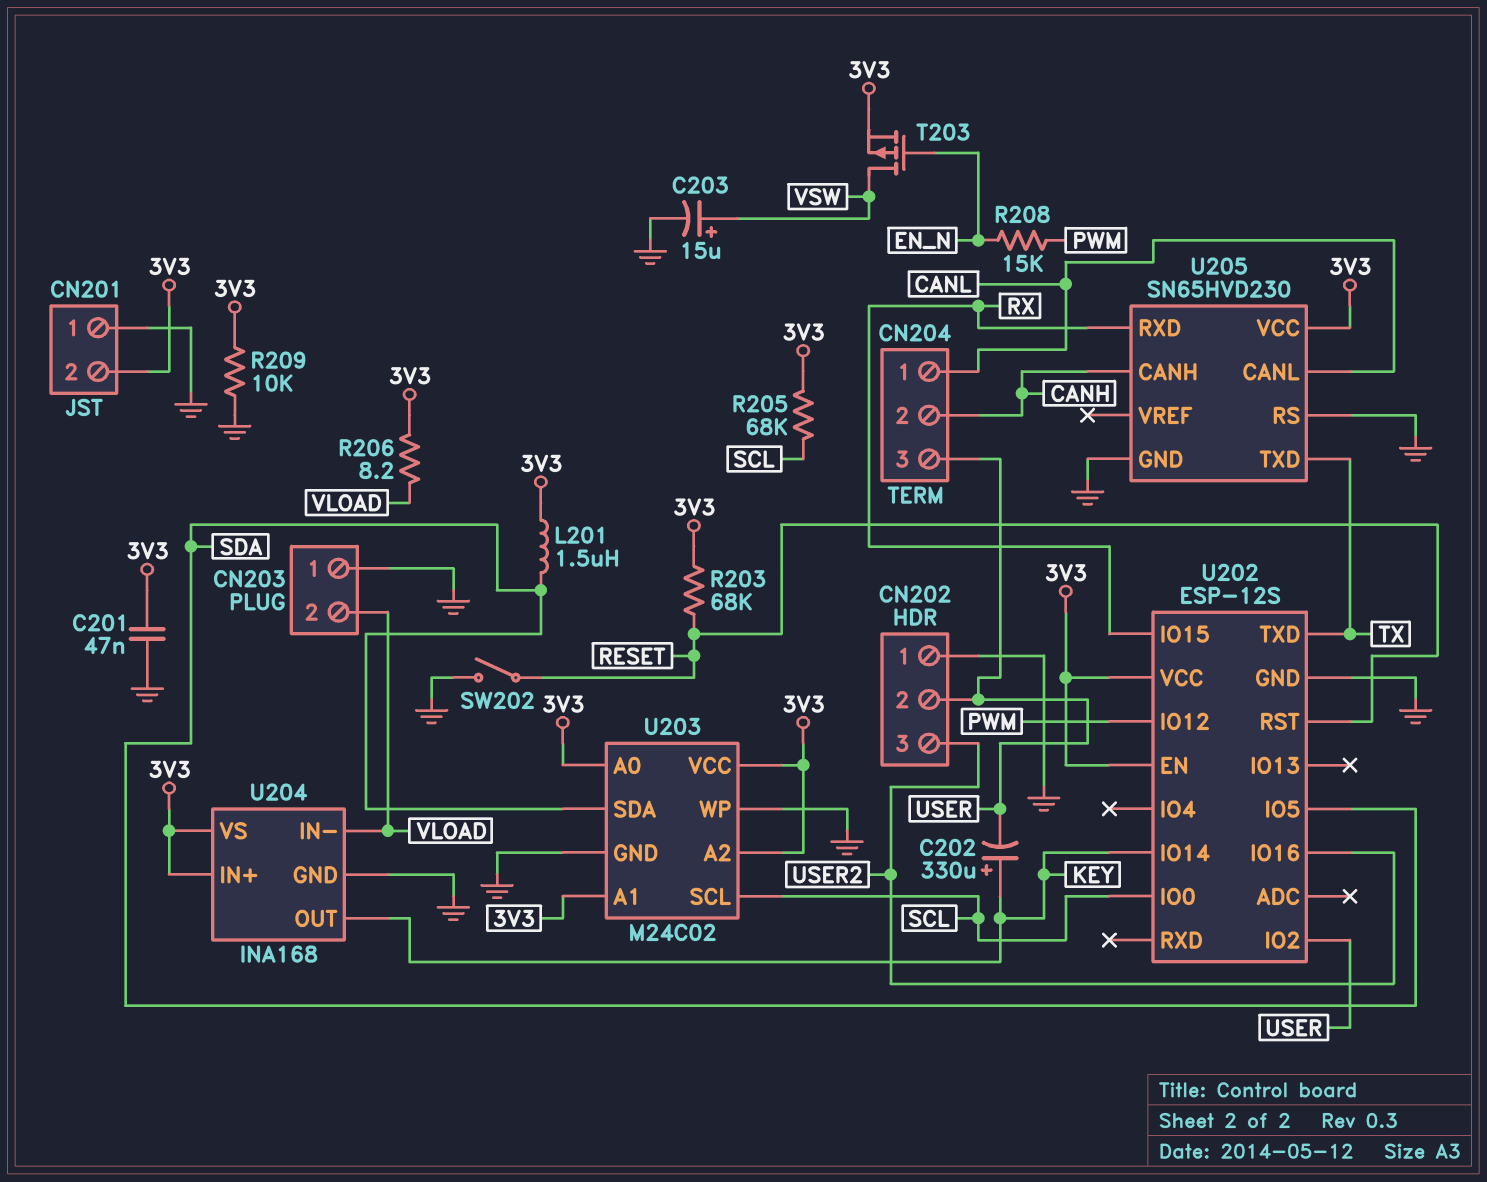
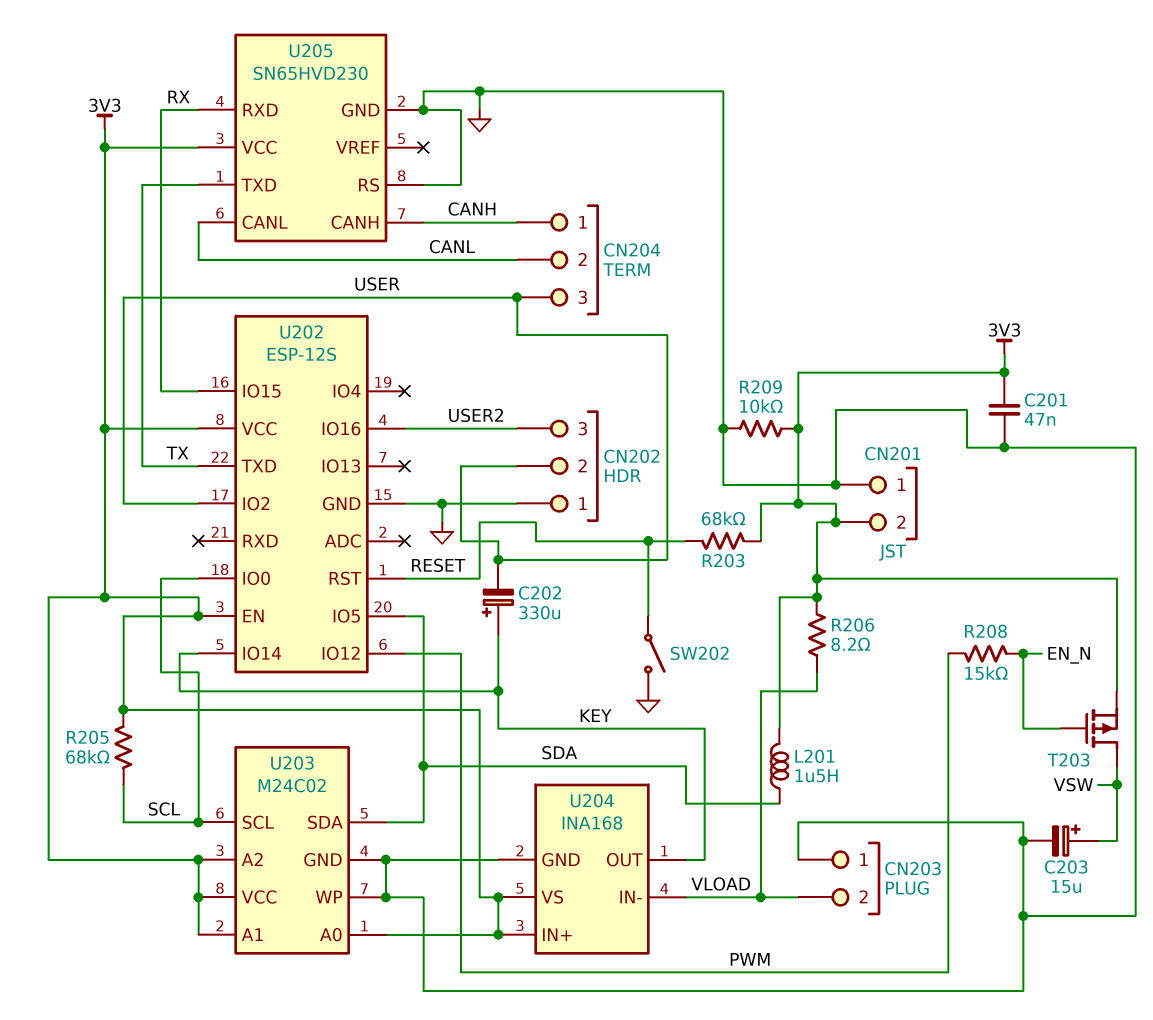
CN204 pin 1: CANL -> CANH
CN204 pin 2: CANH -> CANL

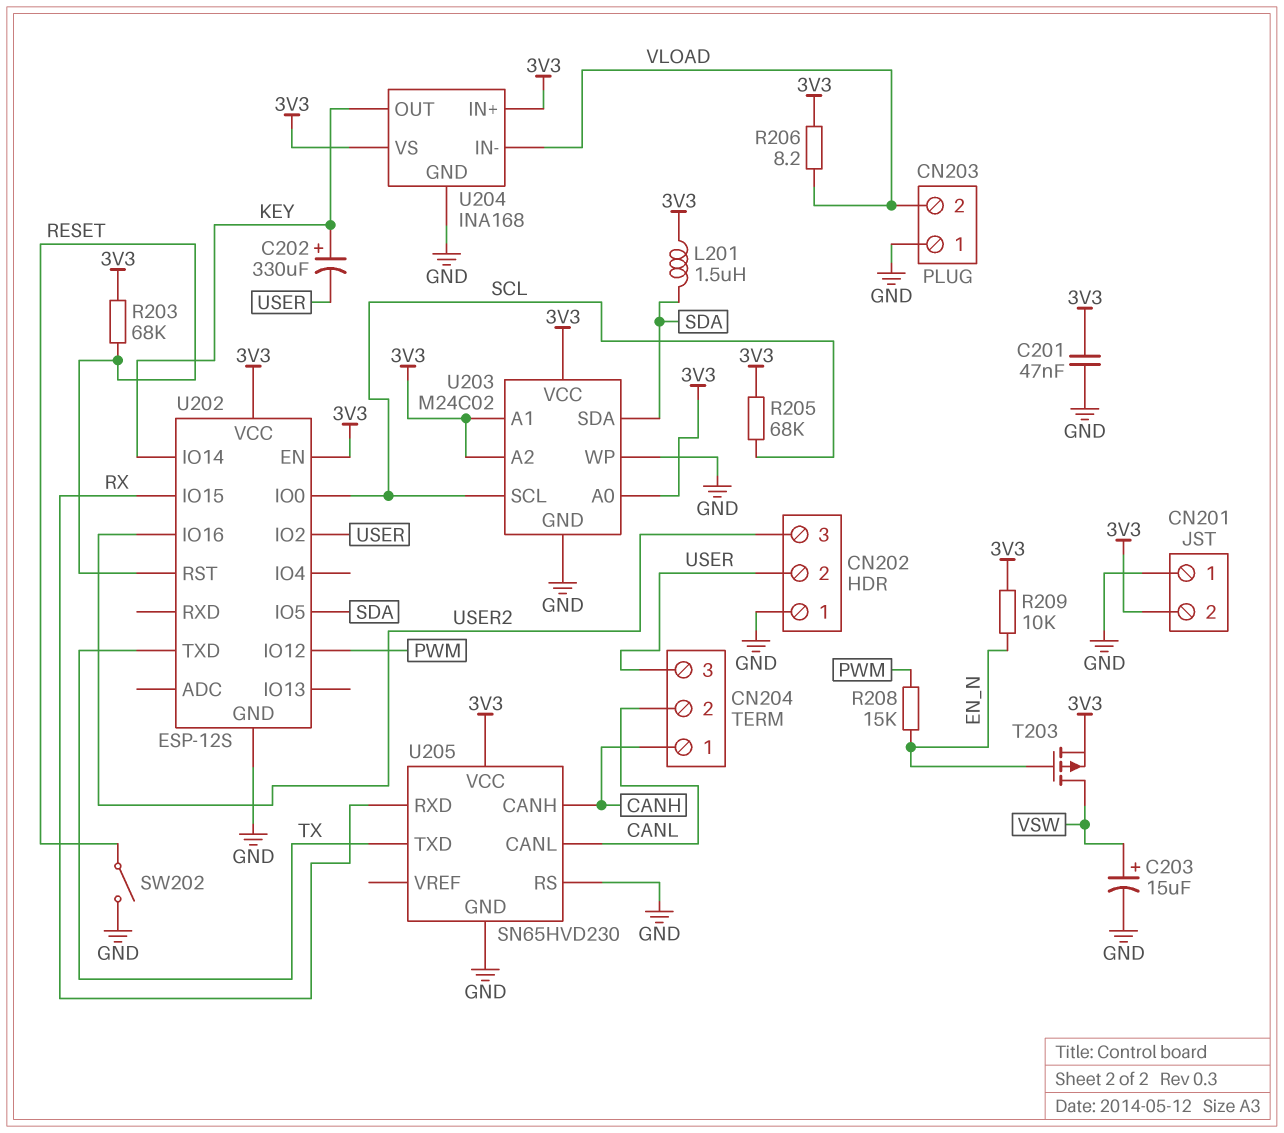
R209: 10k (3V3, GND) -> 10k (3V3, EN_N)

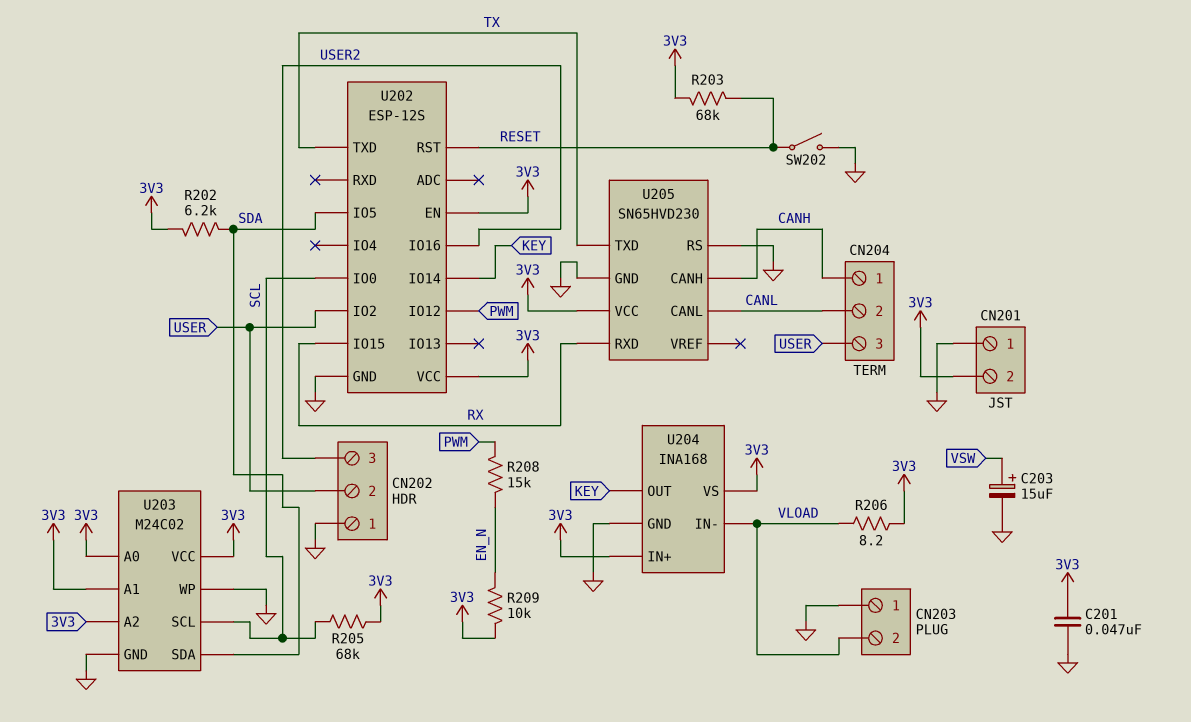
C202: 330uF (plus KEY, minus USER) -> none
L201: 1.5uH (3V3, SDA) -> none
R202: none -> 6.2k (3V3, SDA)
T203: PMOS (G EN_N, D VSW, S 3V3) -> none

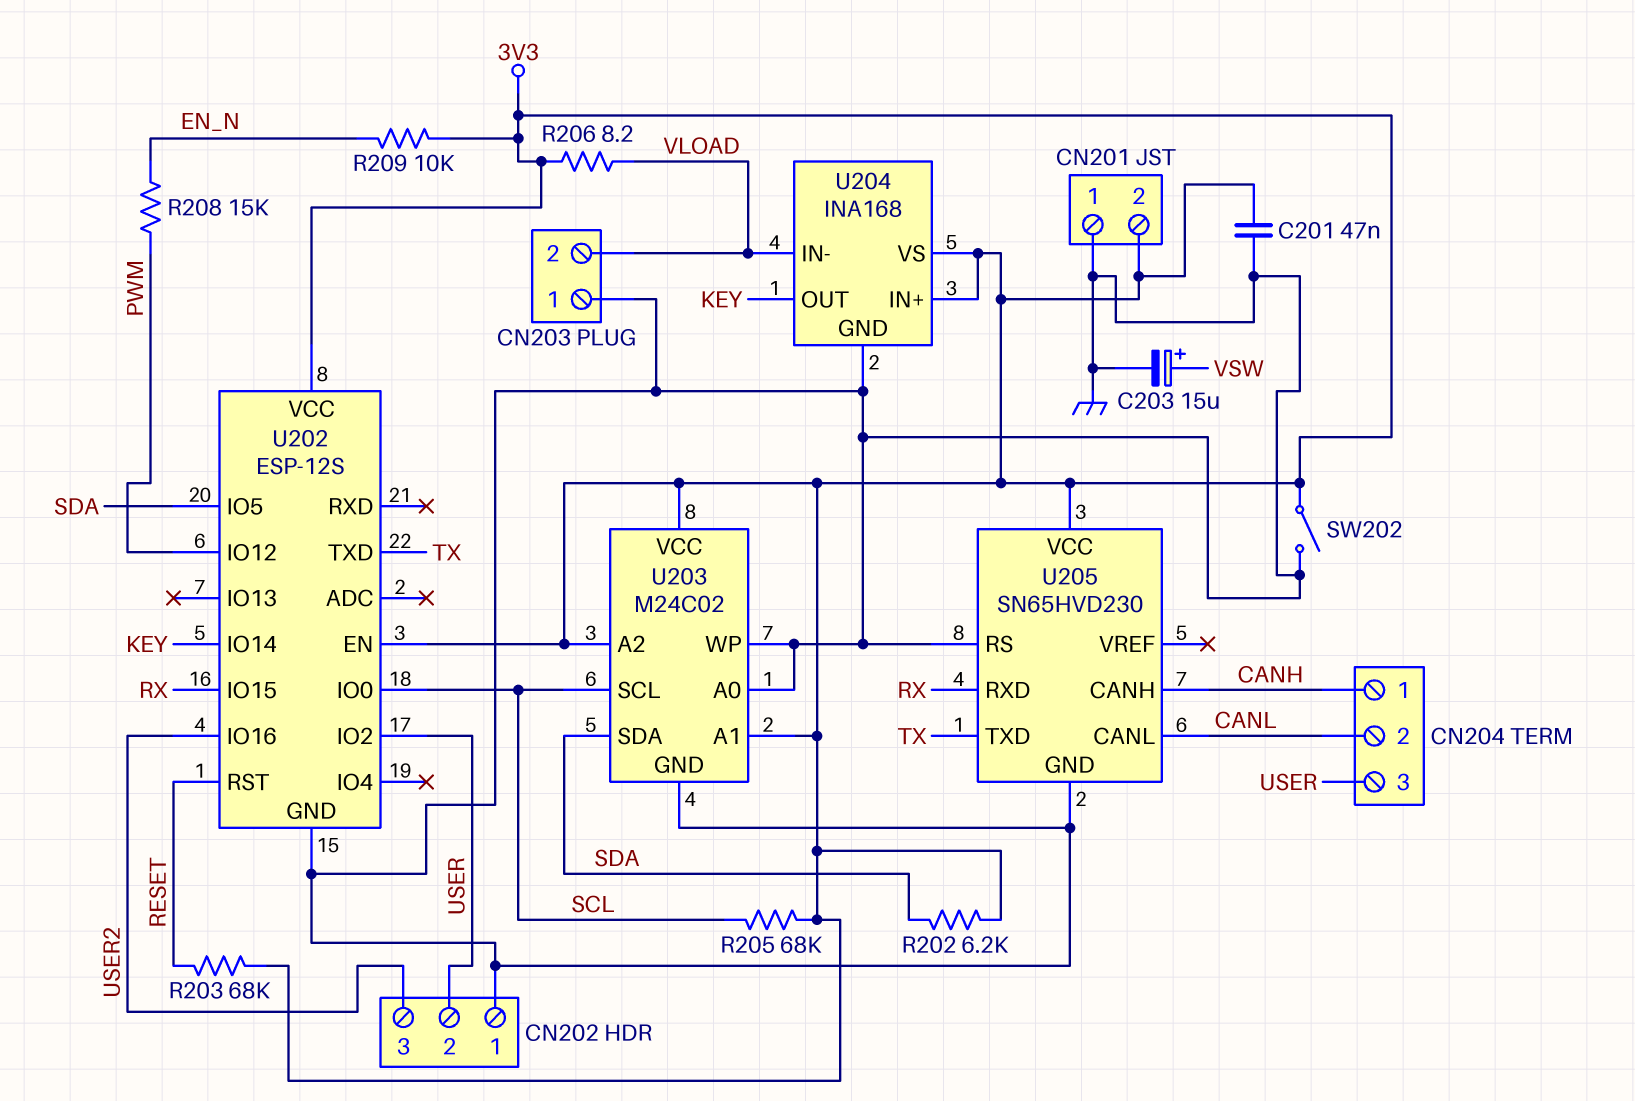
SW202: switch (GND, RESET) -> switch (3V3, GND)
U203 pin A0: 3V3 -> GND

